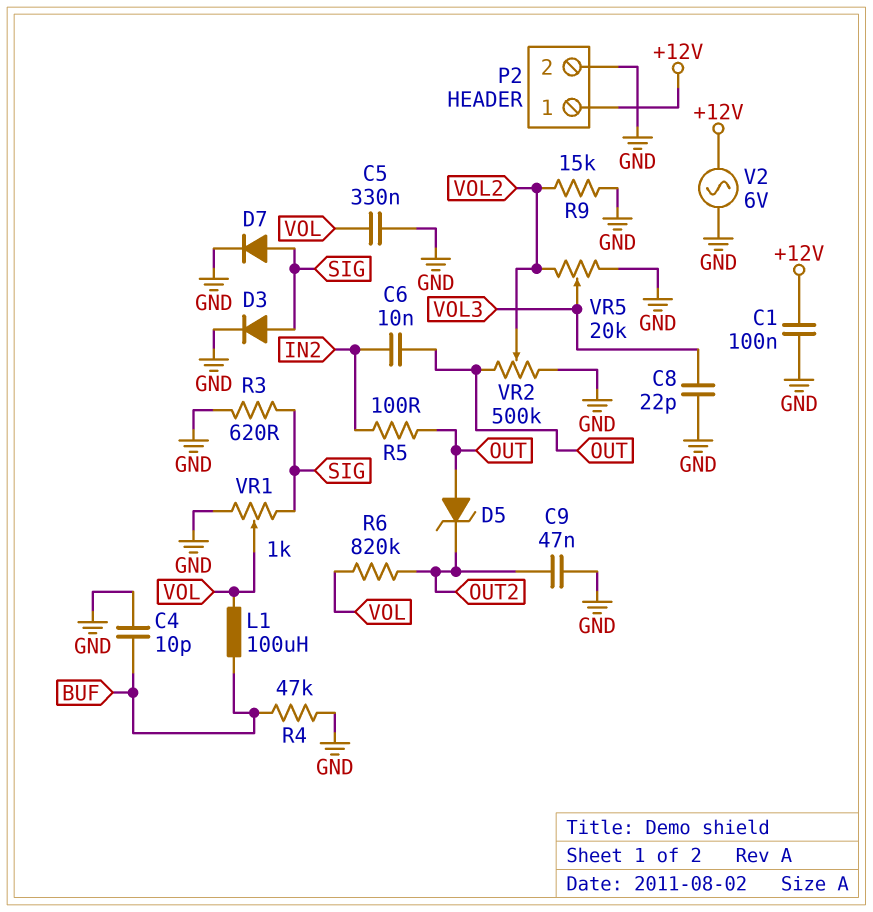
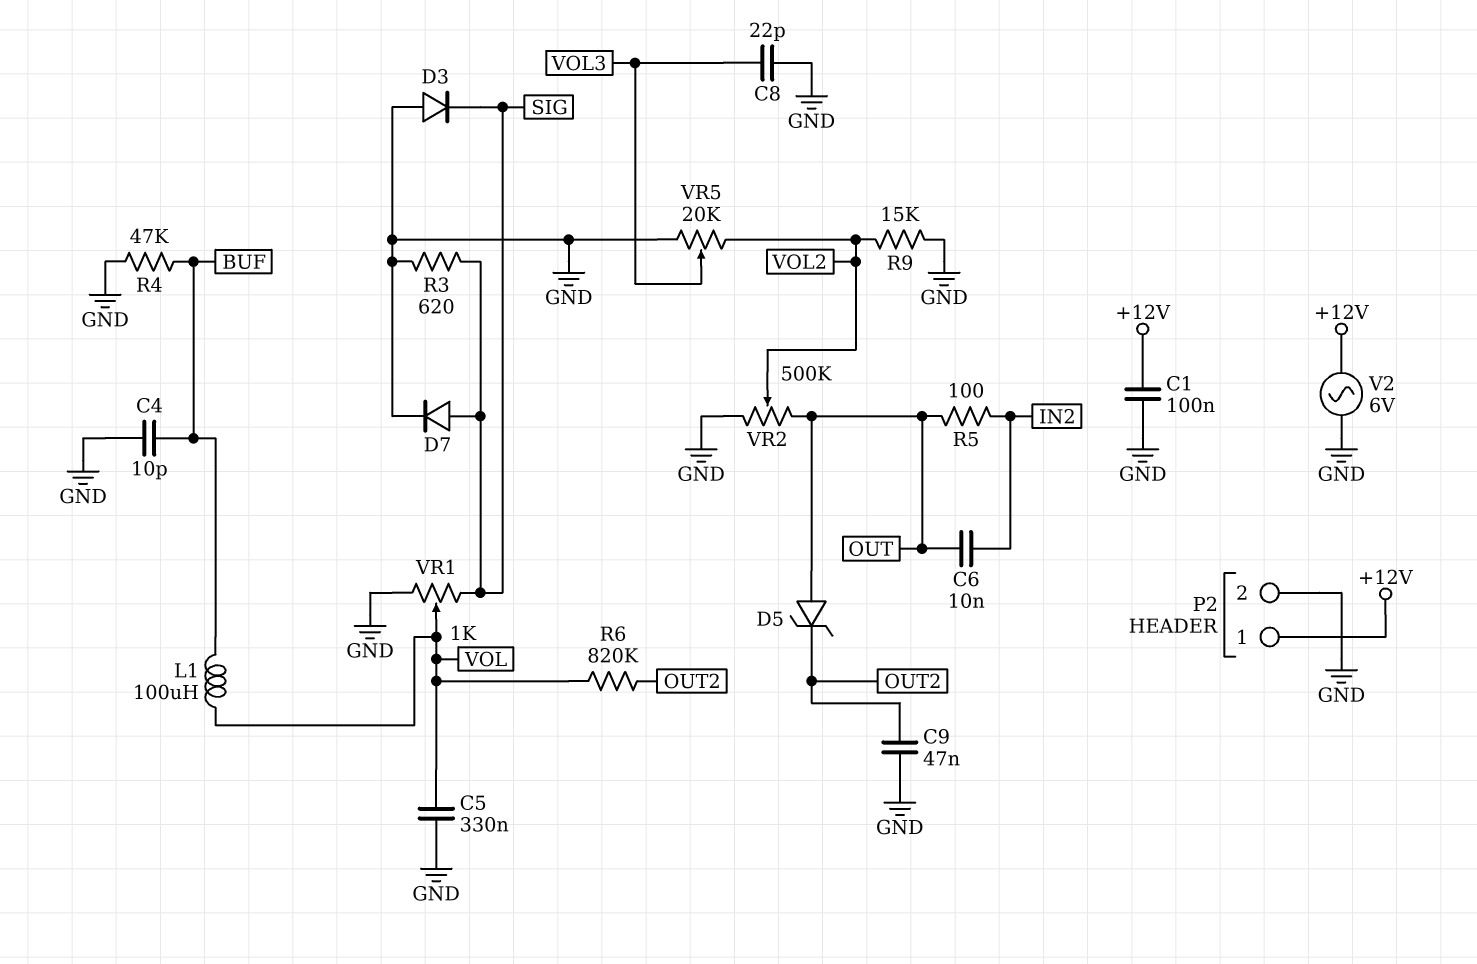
D3: diode (A SIG, K GND) -> diode (A GND, K SIG)

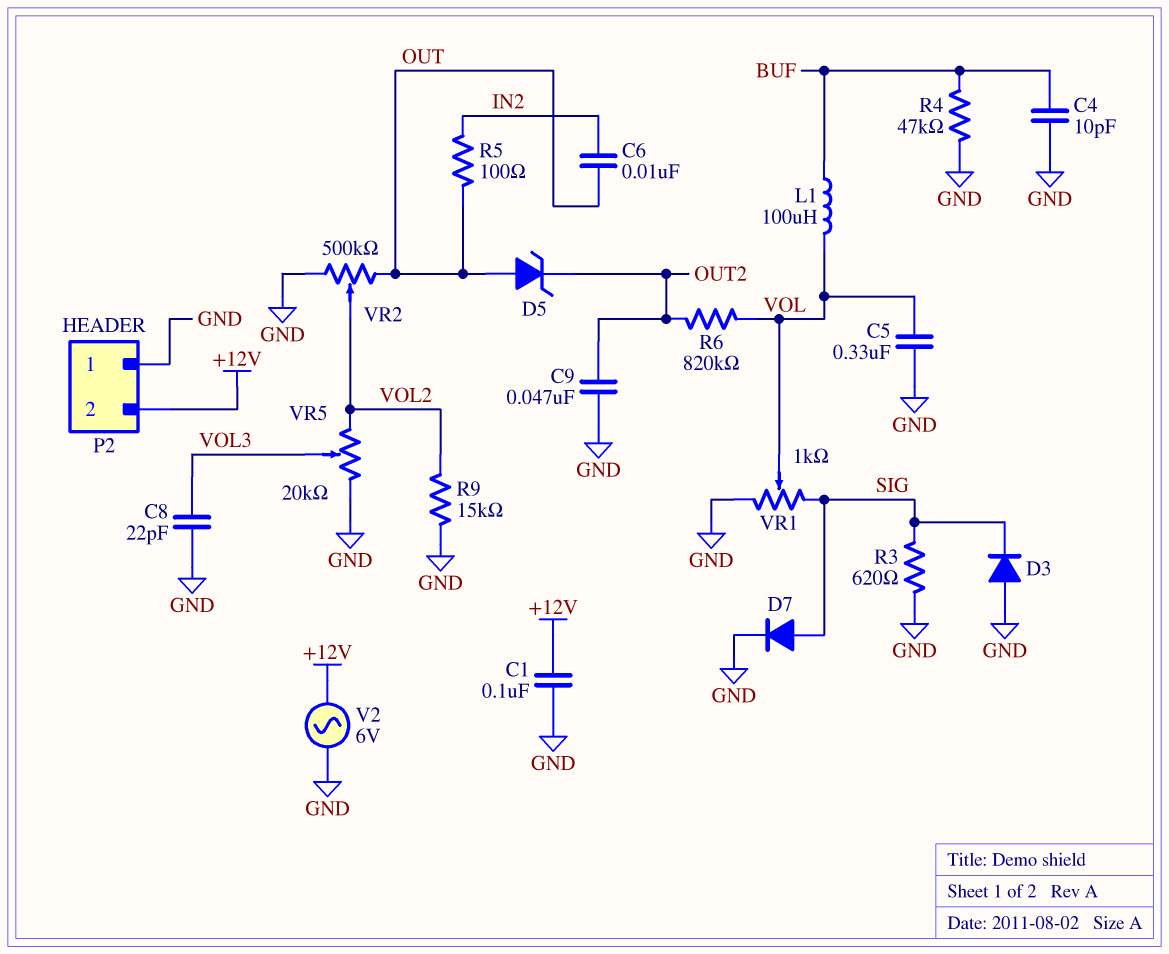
P2 pin 1: +12V -> GND
P2 pin 2: GND -> +12V

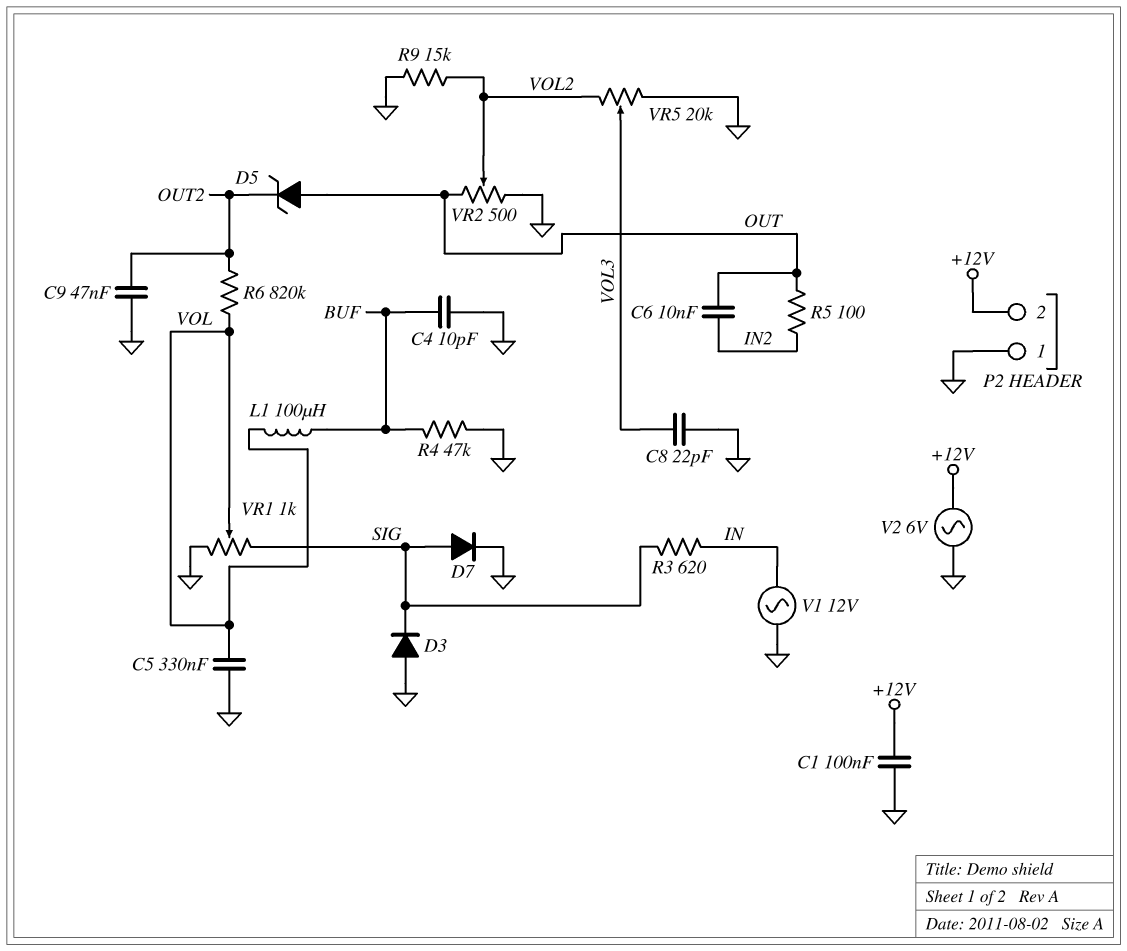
R3: 620 (GND, SIG) -> 620 (IN, SIG)
V1: none -> AC 12V (GND, IN)
VR2: 500k (GND, OUT, wiper VOL2) -> 500 (GND, OUT, wiper VOL2)

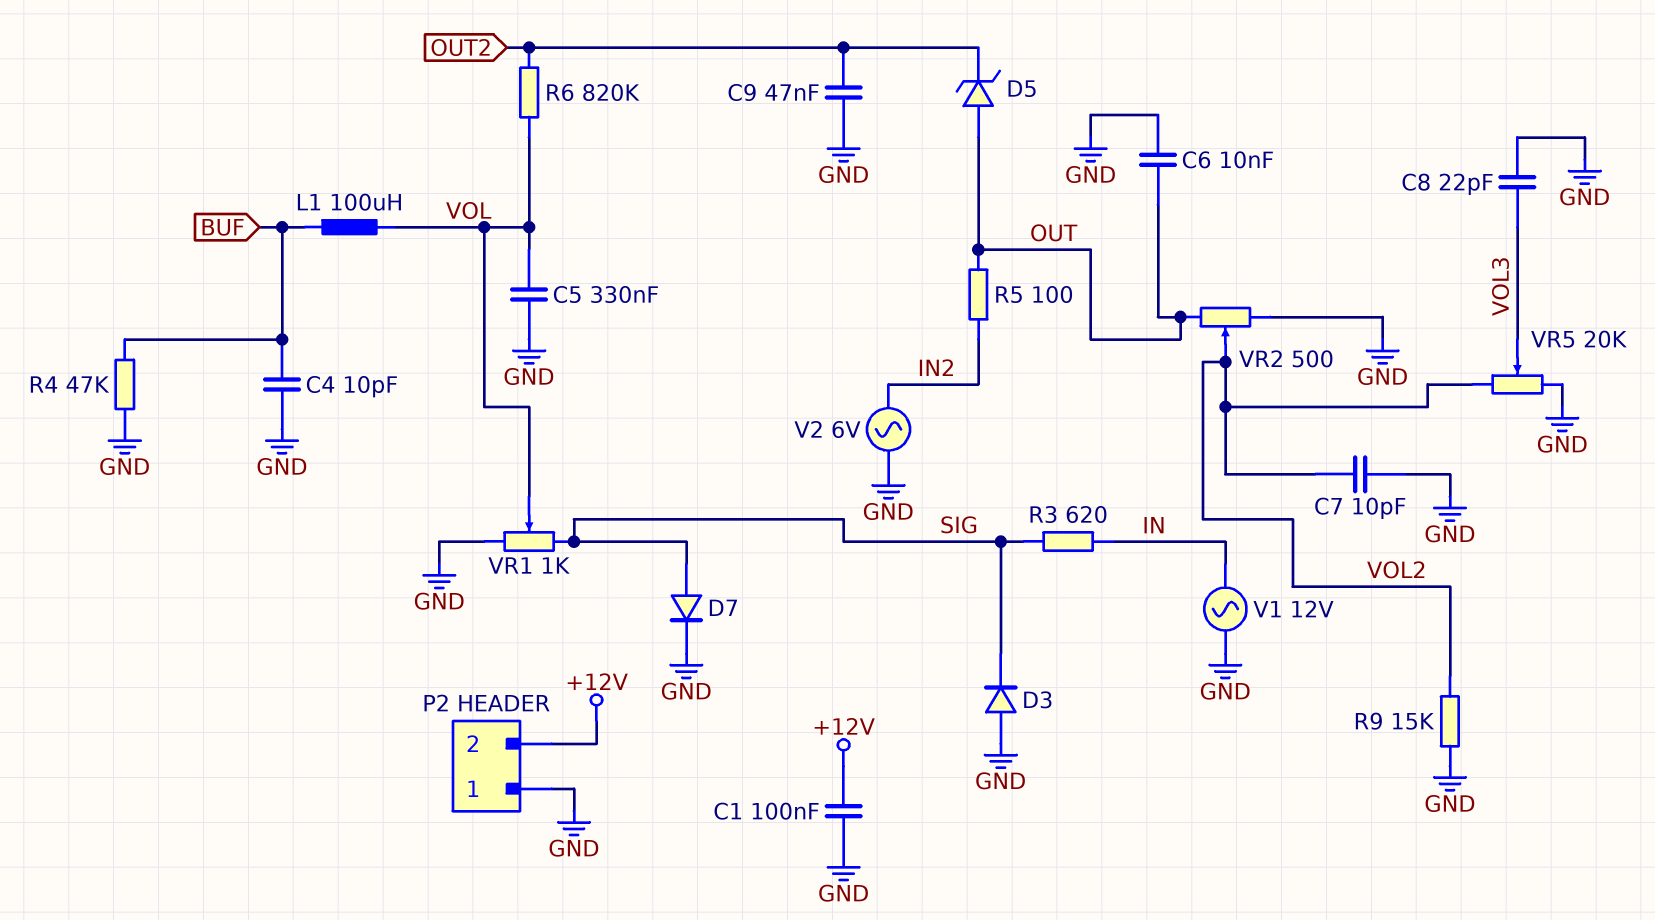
C6: 10nF (IN2, OUT) -> 10nF (GND, OUT)
C7: none -> 10pF (GND, VOL2)
V2: AC 6V (+12V, GND) -> AC 6V (GND, IN2)

